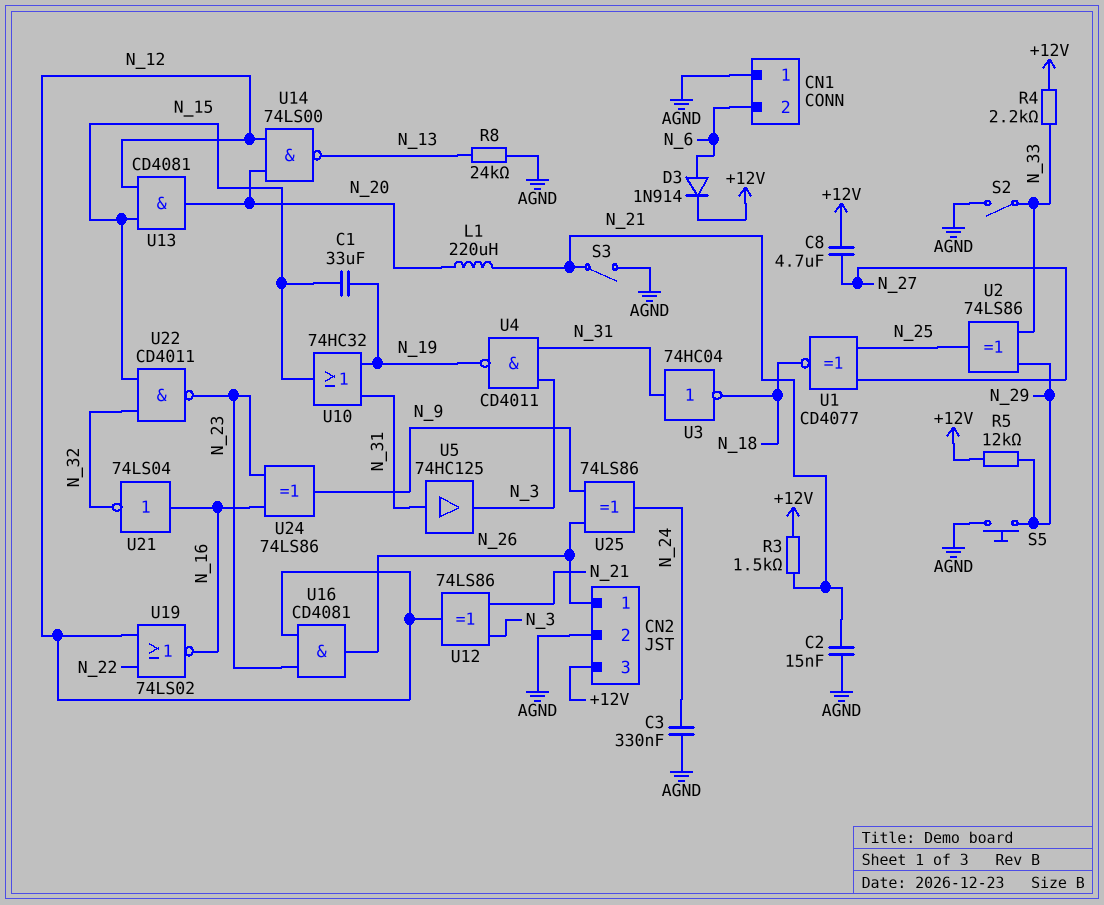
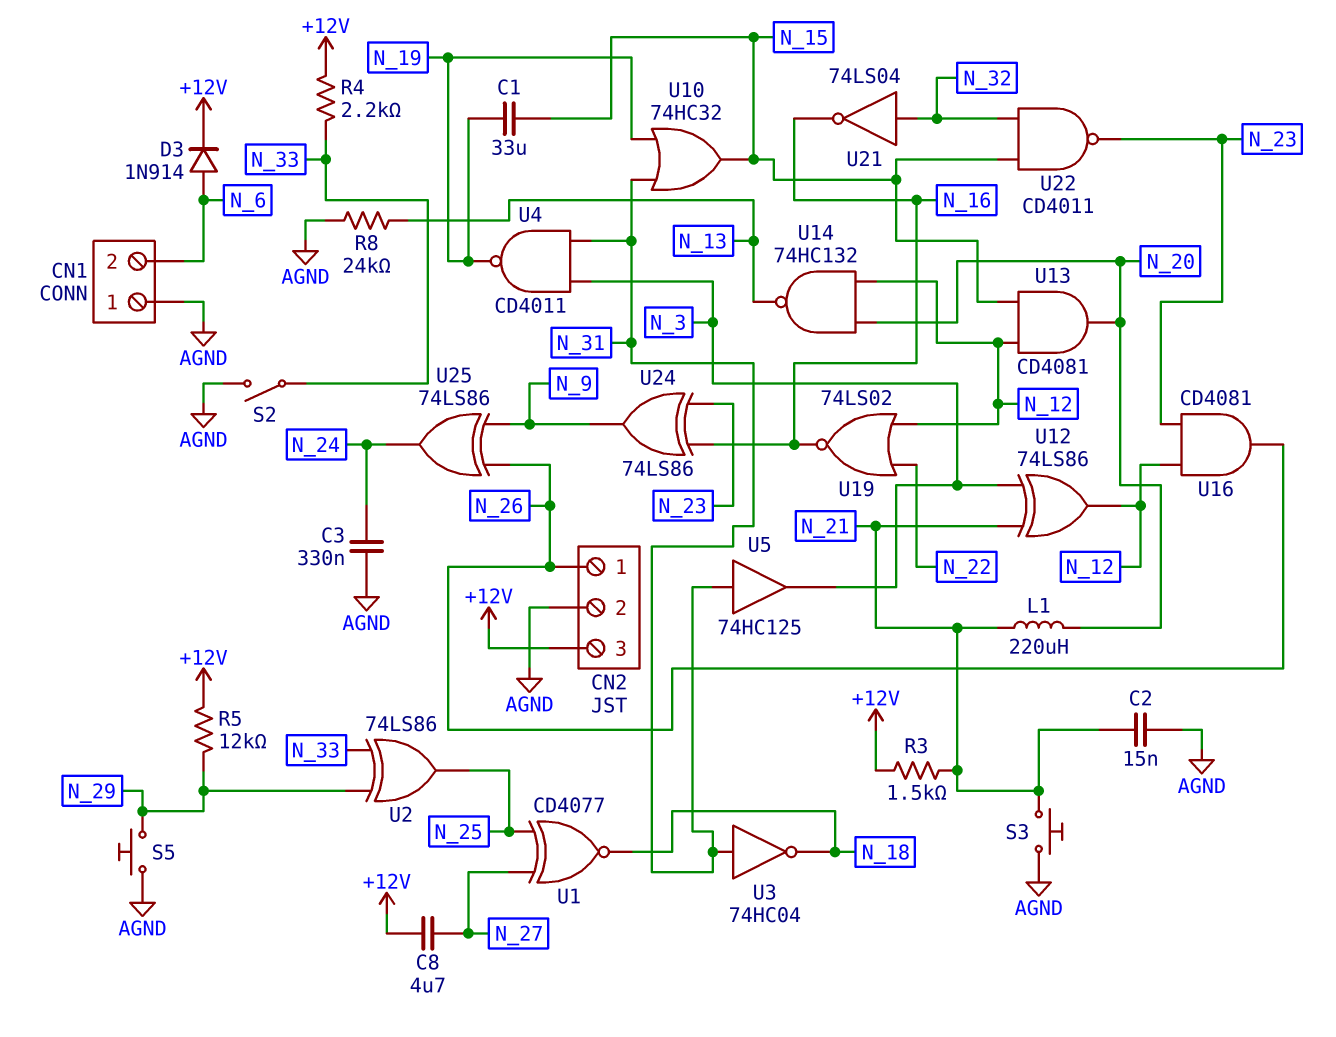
S3: switch (AGND, N_21) -> button (AGND, N_21)
U14: NAND 74LS00 (in N_12, in N_20, out N_13) -> NAND 74HC132 (in N_12, in N_20, out N_13)
U21: NOT 74LS04 (in N_16, out N_32) -> NOT 74LS04 (in N_32, out N_16)

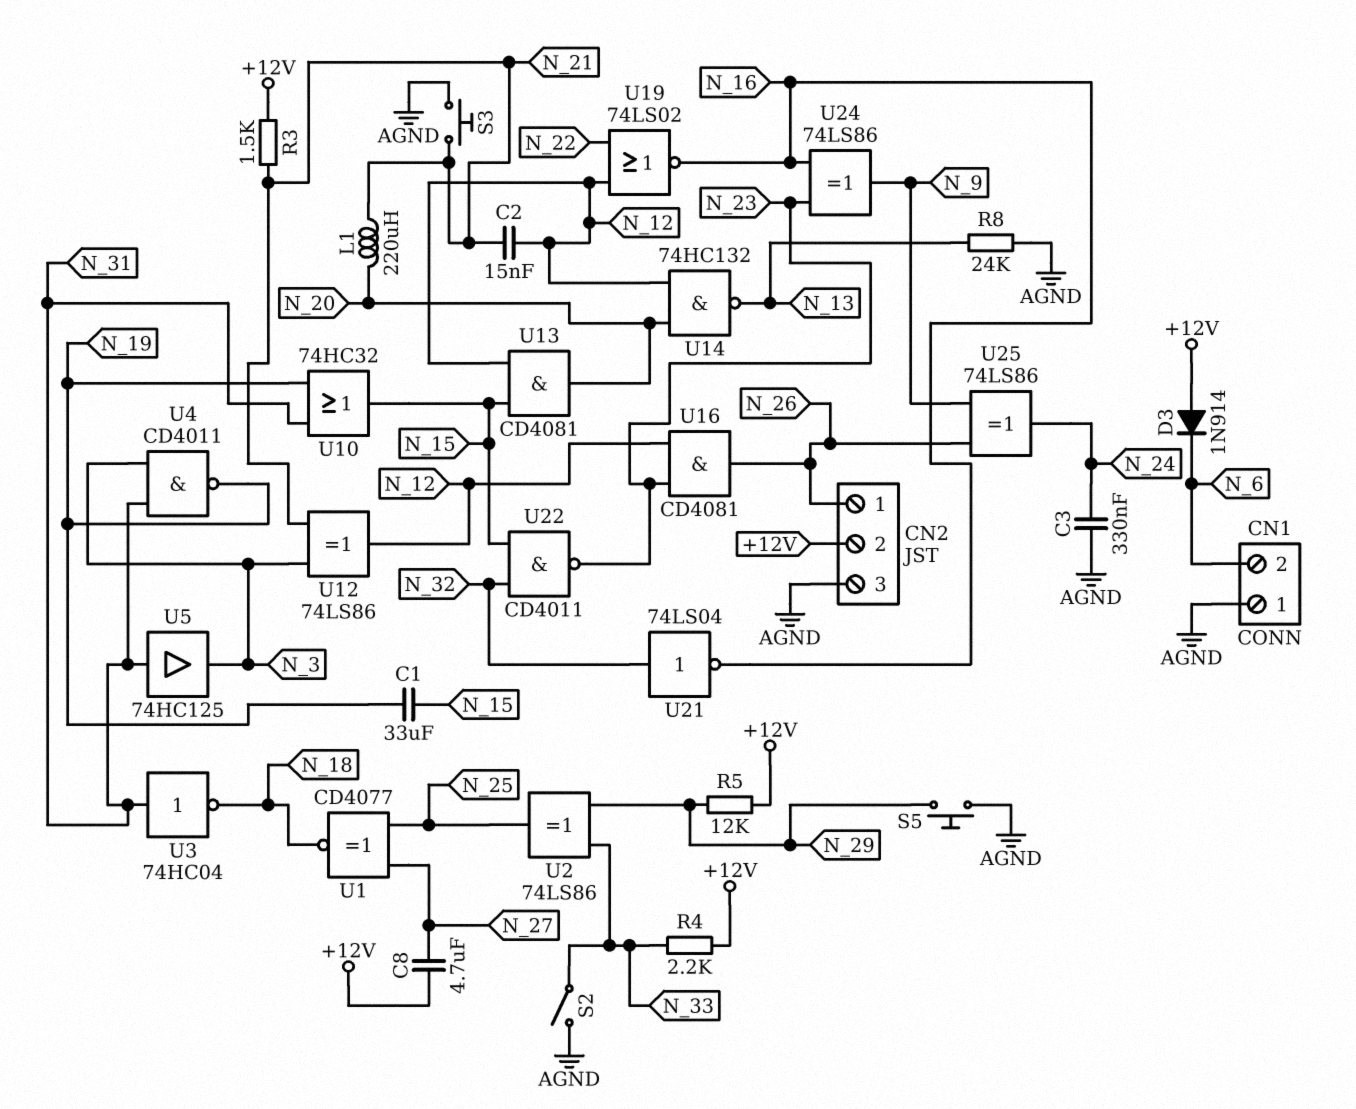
C2: 15nF (AGND, N_21) -> 15nF (N_12, N_21)
CN2 pin 2: AGND -> +12V
CN2 pin 3: +12V -> AGND
D3: diode 1N914 (A N_6, K +12V) -> diode 1N914 (A +12V, K N_6)

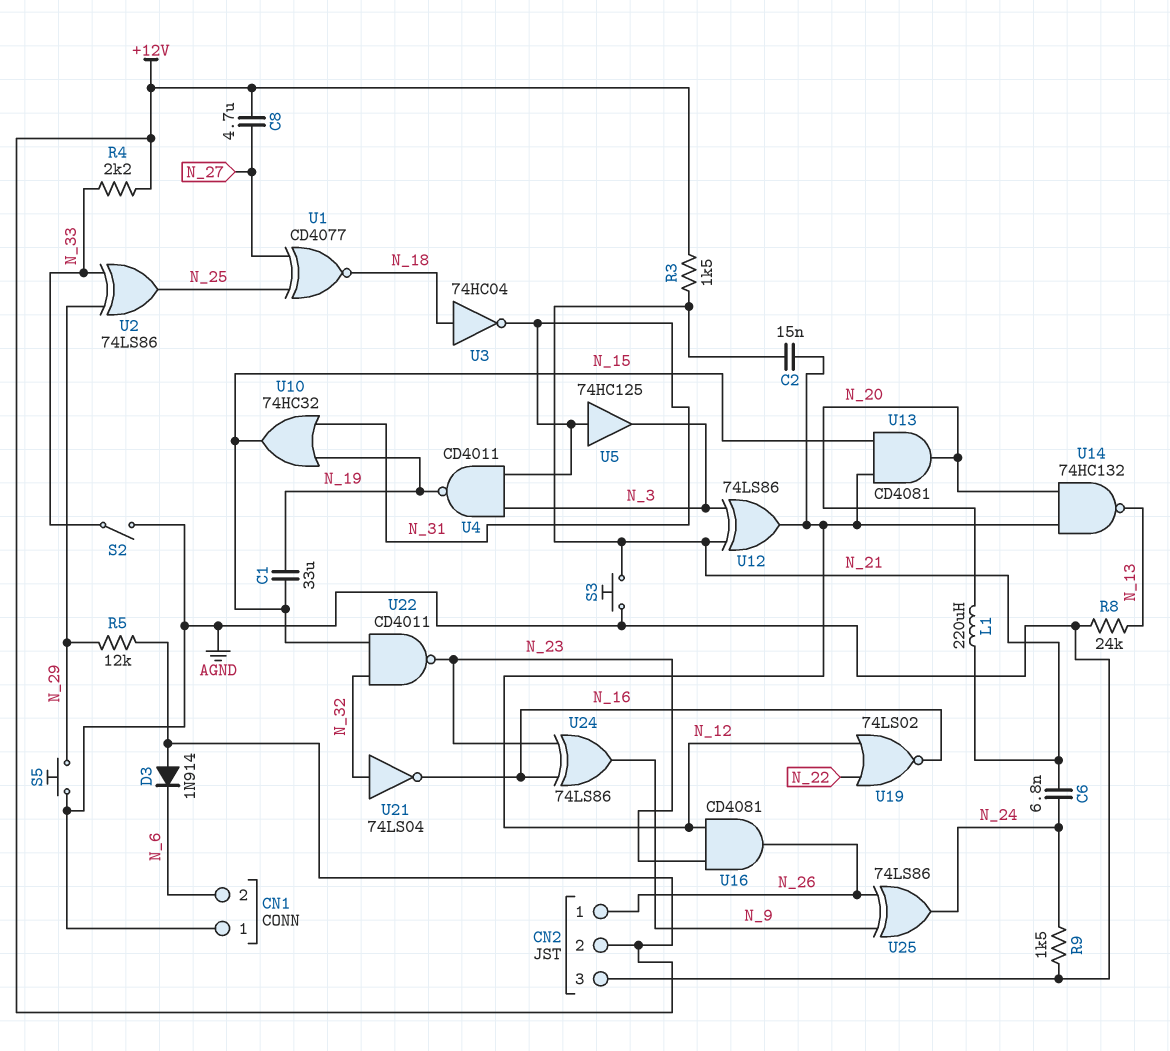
C3: 330nF (AGND, N_24) -> none
C6: none -> 6.8nF (N_21, N_24)
R9: none -> 1.5k (AGND, N_24)
U3: NOT 74HC04 (in N_31, out N_18) -> NOT 74HC04 (in N_18, out N_31)

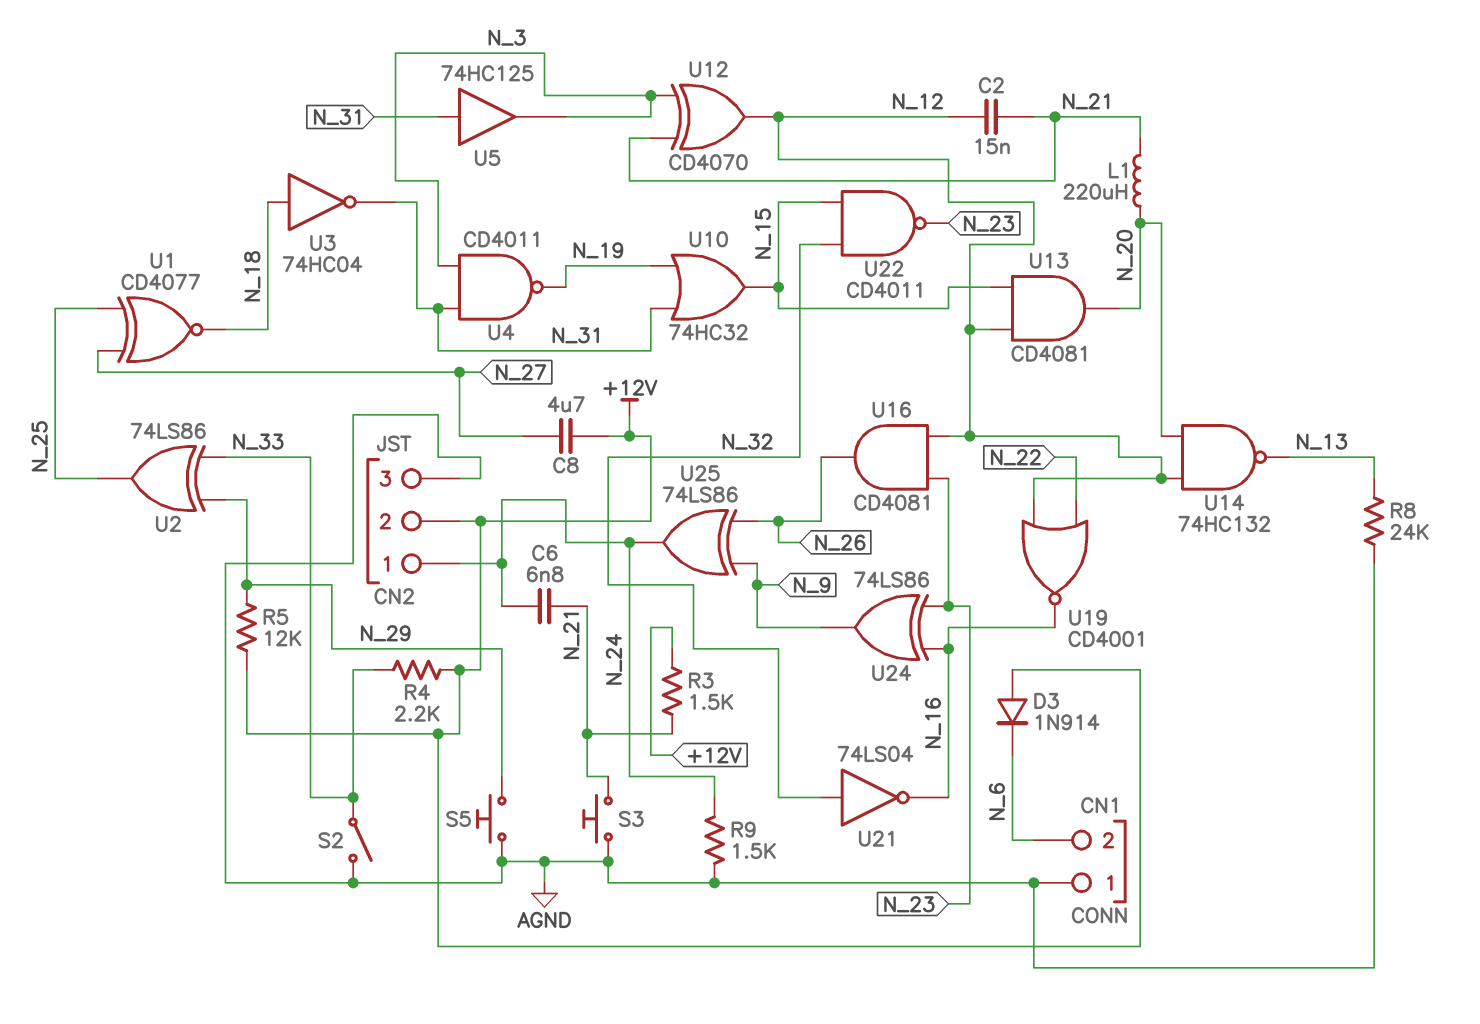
C1: 33uF (N_15, N_19) -> none
CN2 pin 1: N_26 -> N_24
U12: XOR 74LS86 (in N_3, in N_21, out N_12) -> XOR CD4070 (in N_3, in N_21, out N_12)
U19: NOR 74LS02 (in N_12, in N_22, out N_16) -> NOR CD4001 (in N_12, in N_22, out N_16)

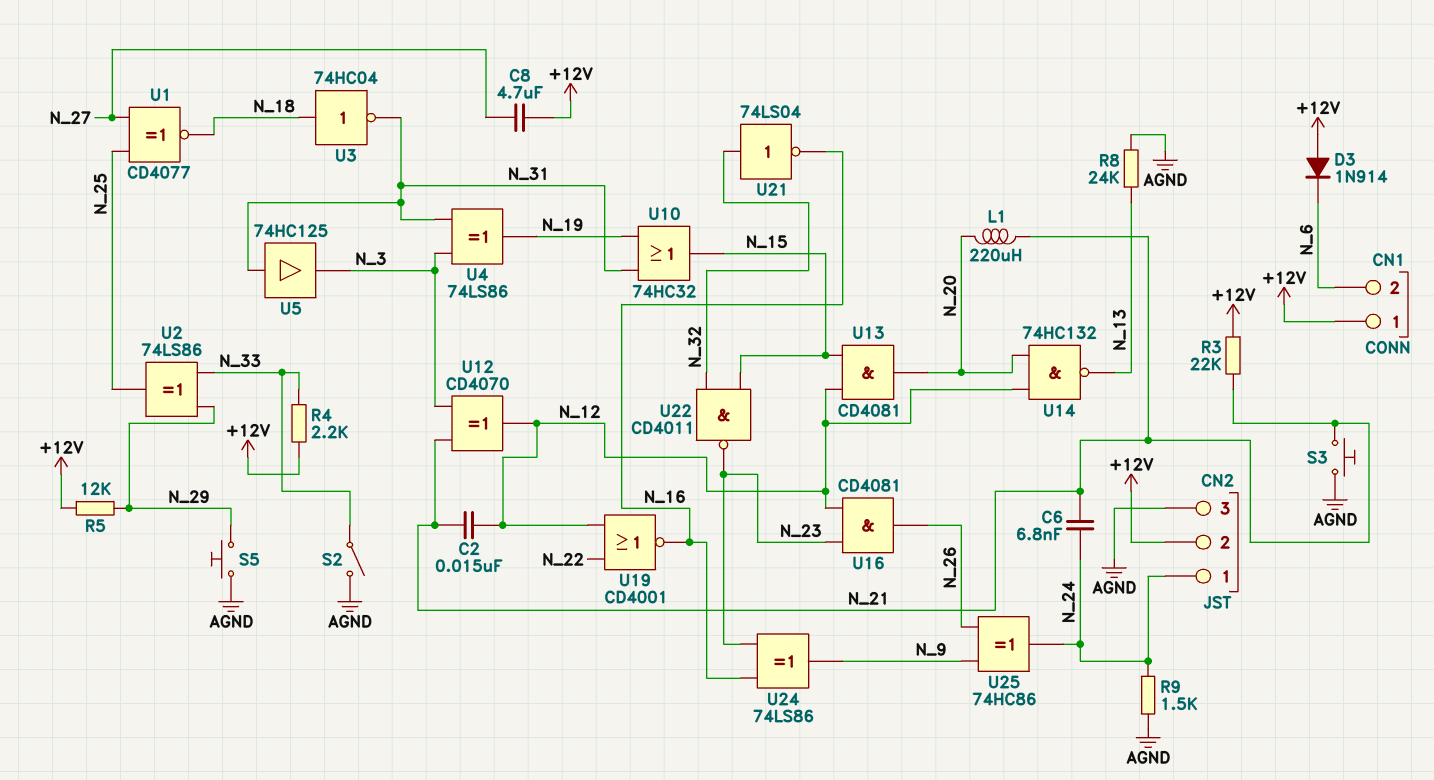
CN1 pin 1: AGND -> +12V
R3: 1.5k (+12V, N_21) -> 22k (+12V, N_21)
U4: NAND CD4011 (in N_3, in N_31, out N_19) -> XOR 74LS86 (in N_3, in N_31, out N_19)
U25: XOR 74LS86 (in N_9, in N_26, out N_24) -> XOR 74HC86 (in N_9, in N_26, out N_24)

